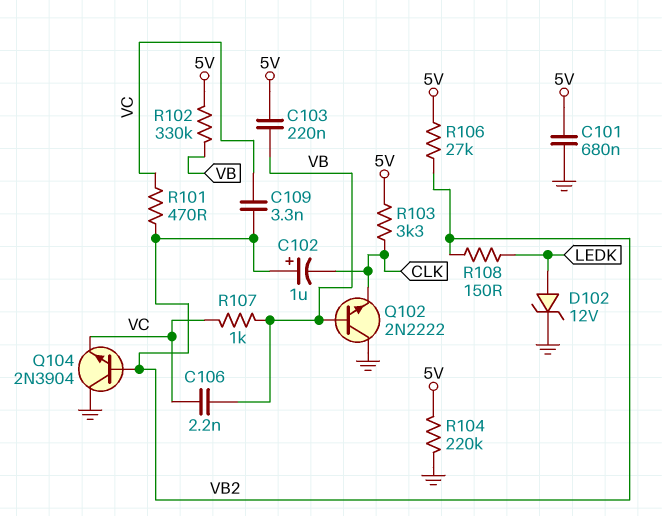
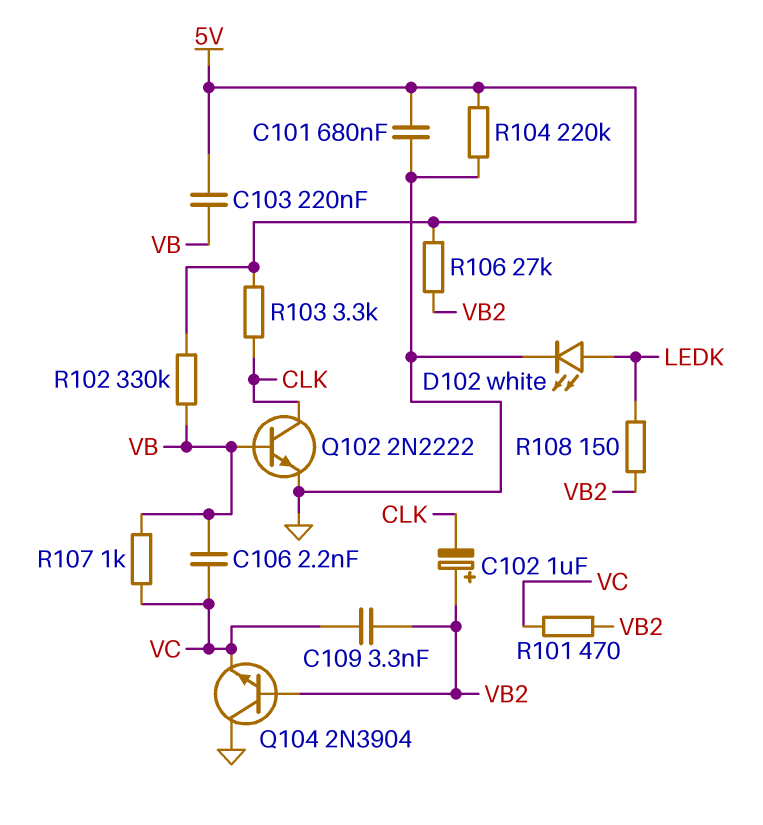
D102: zener 12V (A LEDK, K GND) -> LED white (A LEDK, K GND)
Q102: NPN 2N2222 (B VB, C GND, E CLK) -> NPN 2N2222 (B VB, C CLK, E GND)

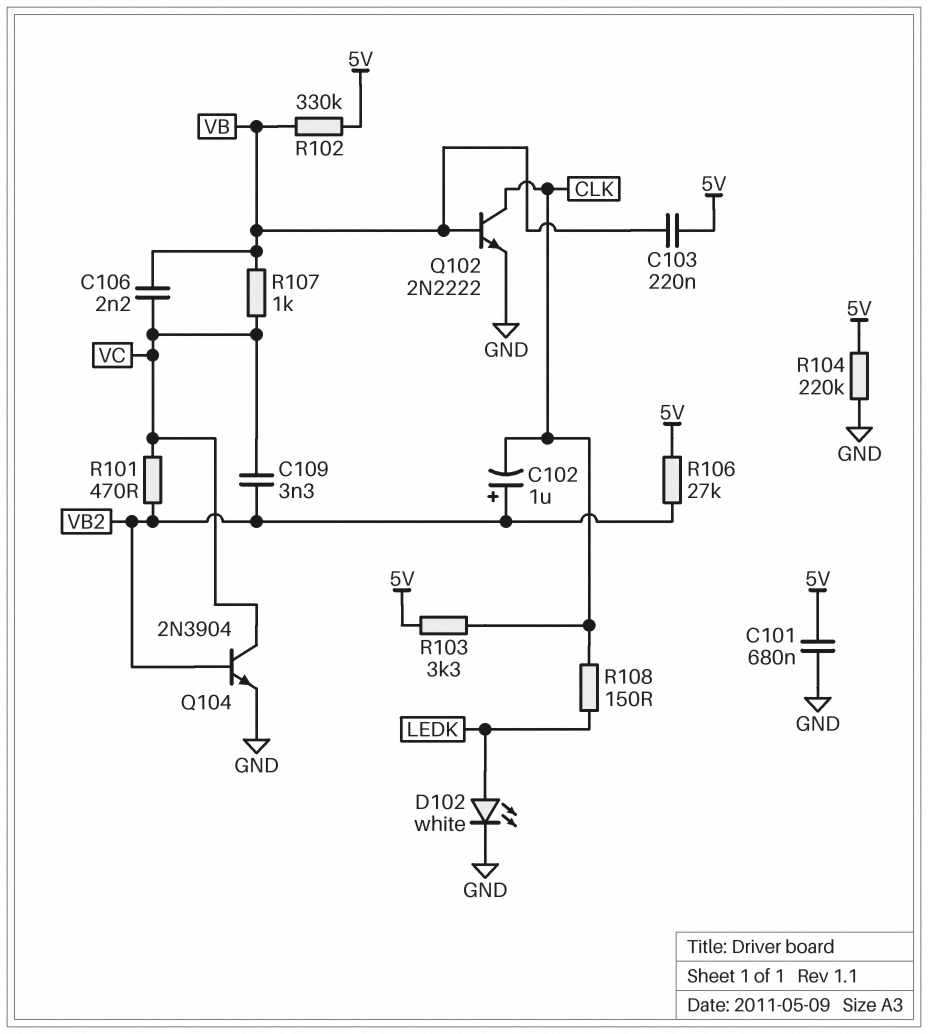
Q104: NPN 2N3904 (B VB2, C GND, E VC) -> NPN 2N3904 (B VB2, C VC, E GND)
R108: 150 (LEDK, VB2) -> 150 (CLK, LEDK)

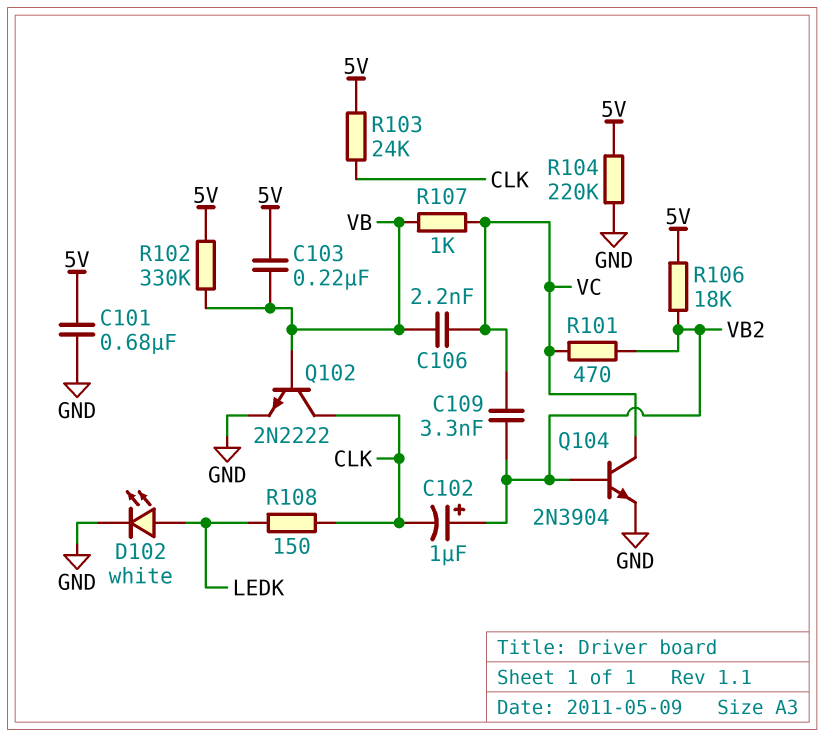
R103: 3.3k (5V, CLK) -> 24k (5V, CLK)
R106: 27k (5V, VB2) -> 18k (5V, VB2)

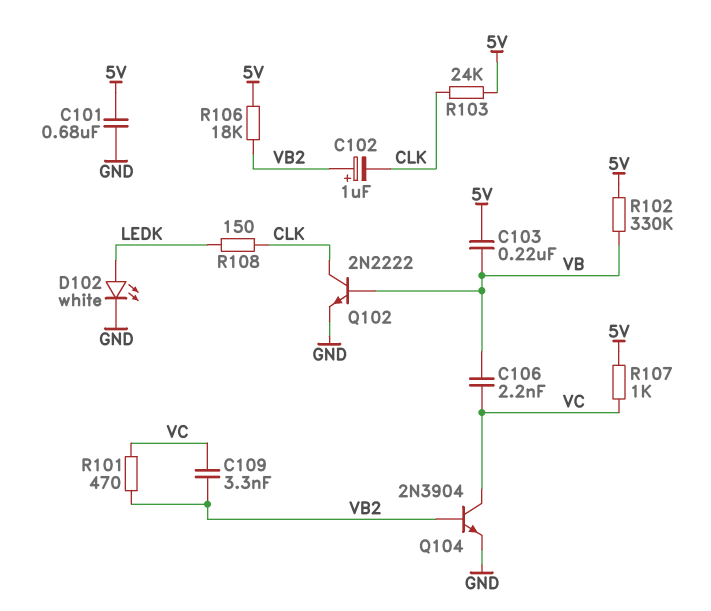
R104: 220k (5V, GND) -> none
R107: 1k (VB, VC) -> 1k (5V, VC)

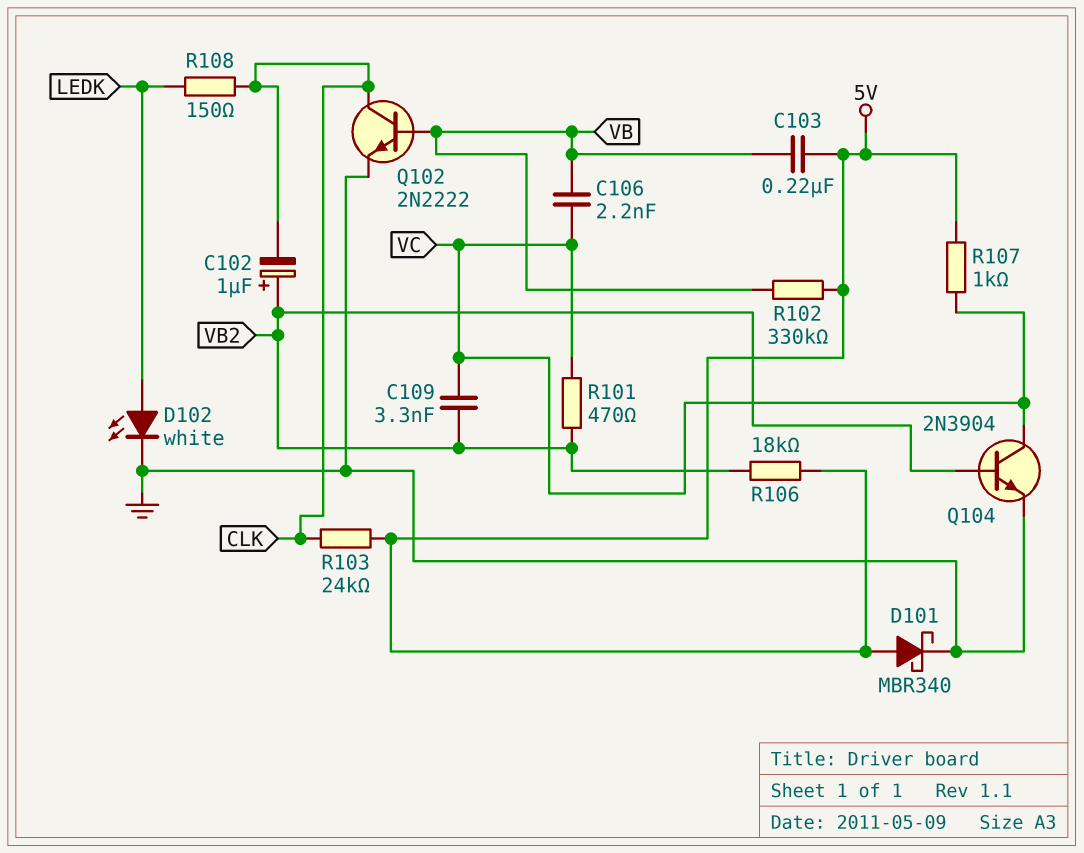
C101: 680nF (5V, GND) -> none
D101: none -> schottky MBR340 (A 5V, K GND)

